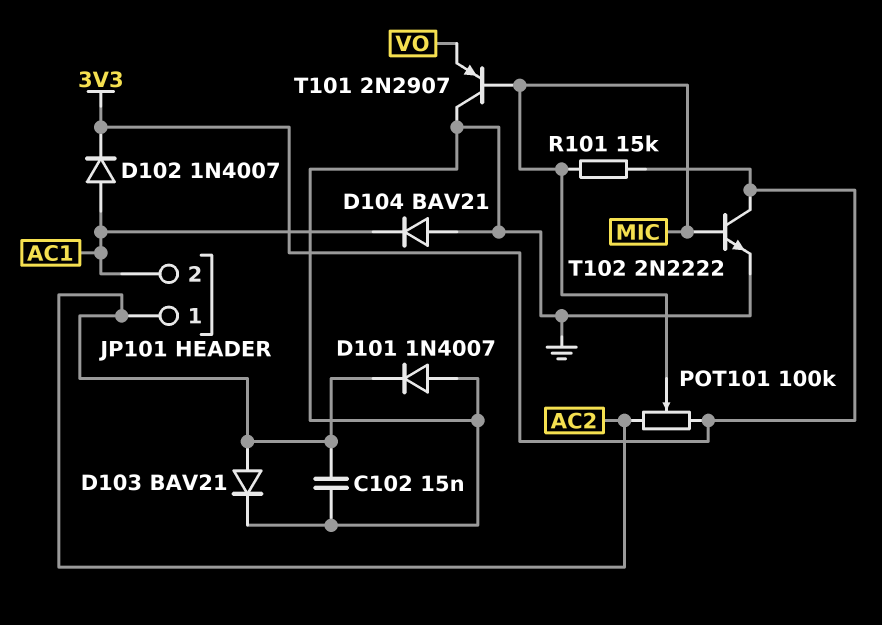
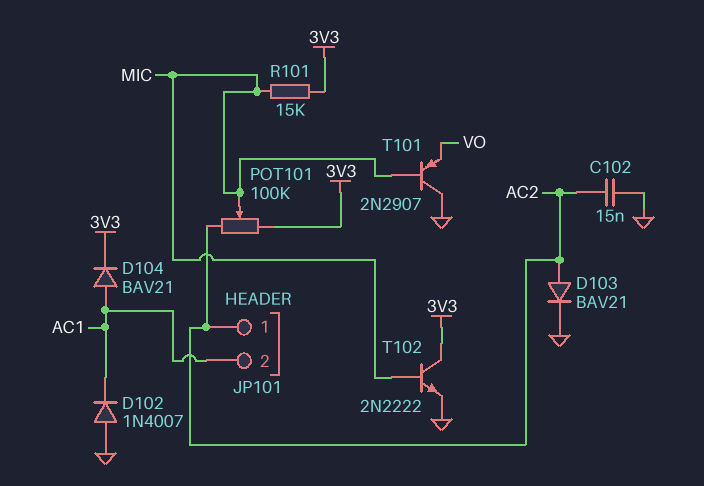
D101: diode 1N4007 (A GND, K AC2) -> none
D102: diode 1N4007 (A AC1, K 3V3) -> diode 1N4007 (A GND, K AC1)
D104: diode BAV21 (A GND, K AC1) -> diode BAV21 (A AC1, K 3V3)

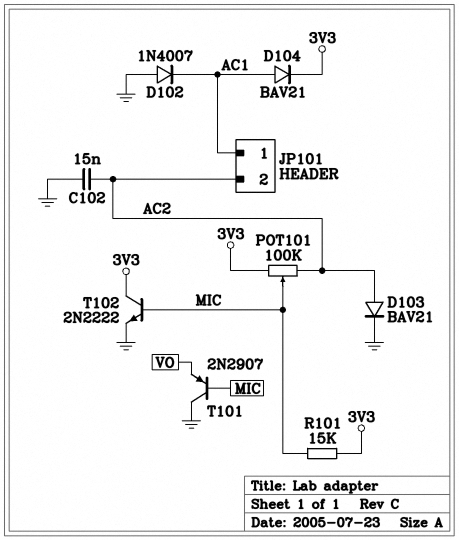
JP101 pin 1: AC2 -> AC1
JP101 pin 2: AC1 -> AC2

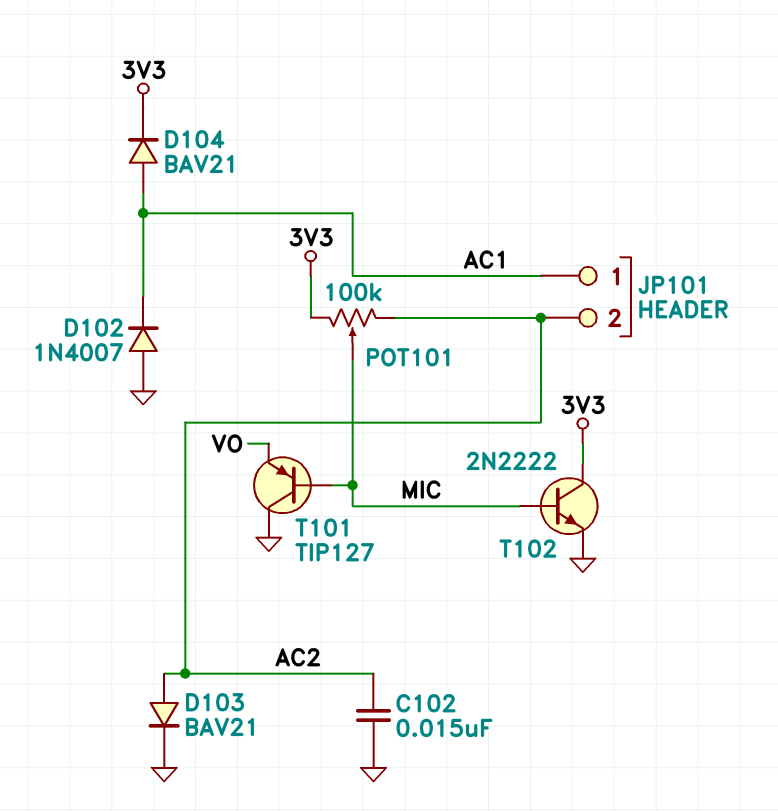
R101: 15k (3V3, MIC) -> none
T101: PNP 2N2907 (B MIC, C GND, E VO) -> PNP TIP127 (B MIC, C GND, E VO)

